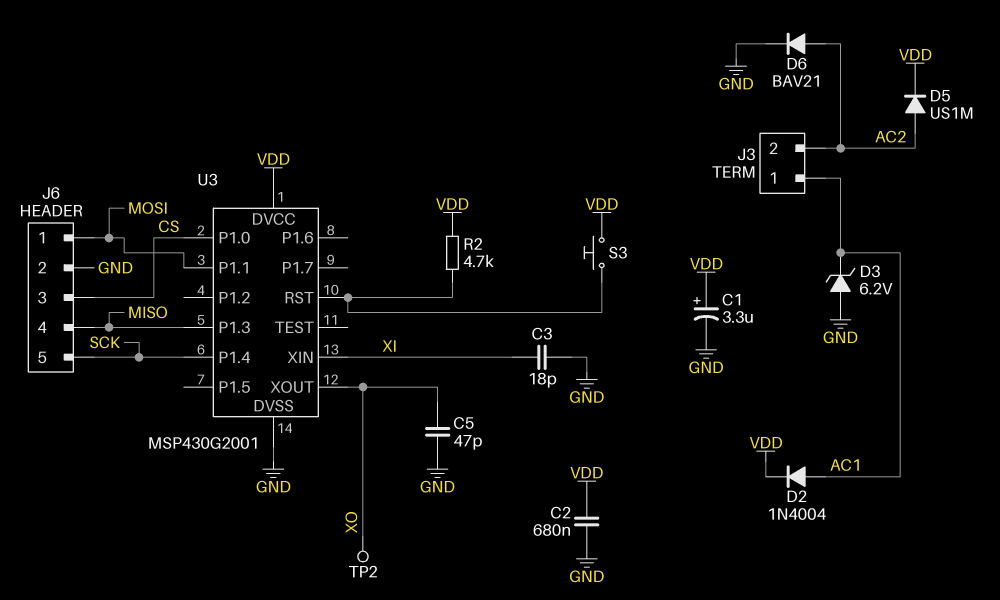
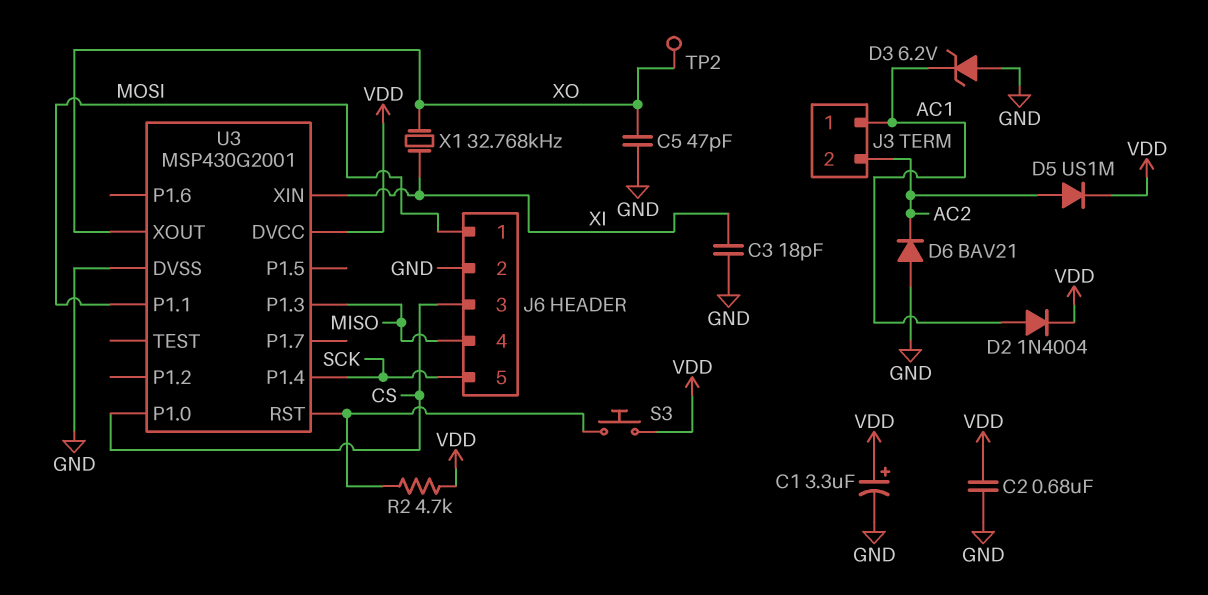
D6: diode BAV21 (A AC2, K GND) -> diode BAV21 (A GND, K AC2)
X1: none -> 32.768kHz (XI, XO)

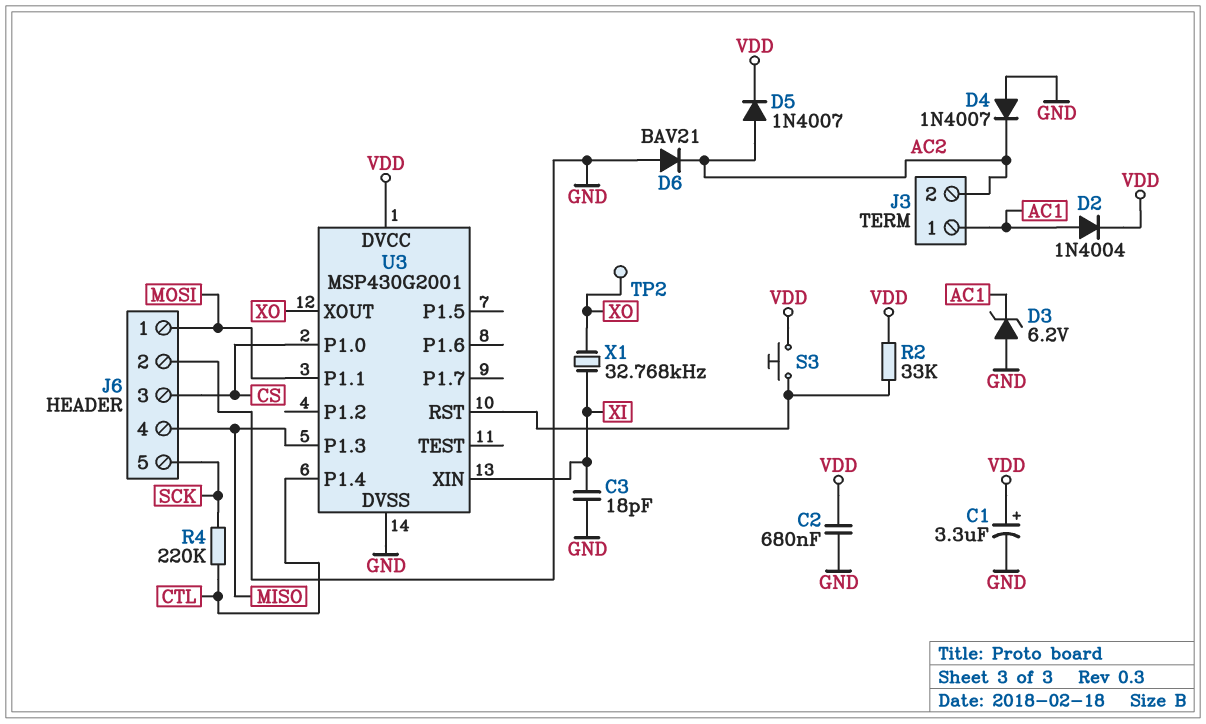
C5: 47pF (GND, XO) -> none
D4: none -> diode 1N4007 (A GND, K AC2)
D5: diode US1M (A AC2, K VDD) -> diode 1N4007 (A AC2, K VDD)
R2: 4.7k (U3/RST, VDD) -> 33k (U3/RST, VDD)
R4: none -> 220k (CTL, SCK)
U3 pin P1.4: SCK -> CTL

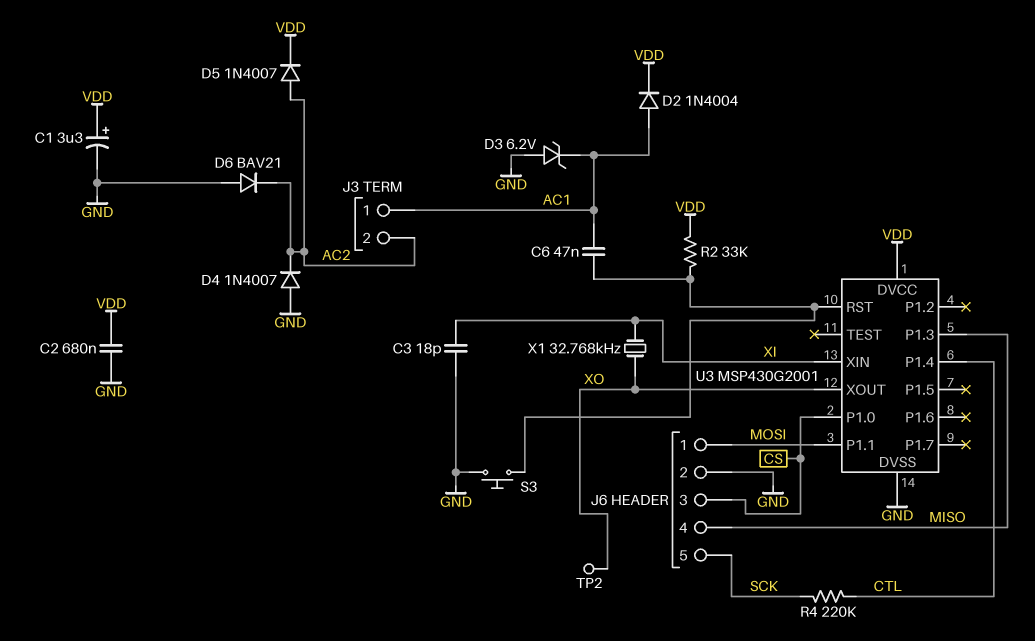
C6: none -> 47nF (AC1, U3/RST)
S3: button (U3/RST, VDD) -> button (GND, U3/RST)

